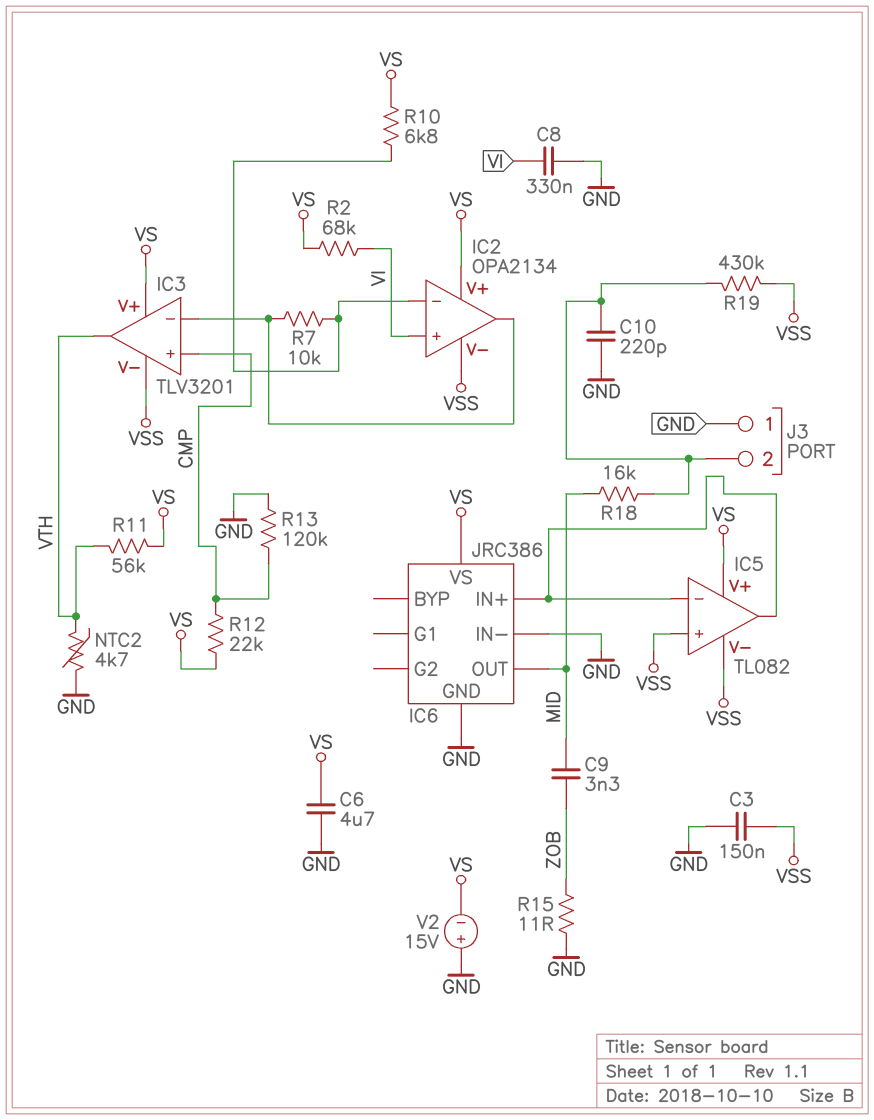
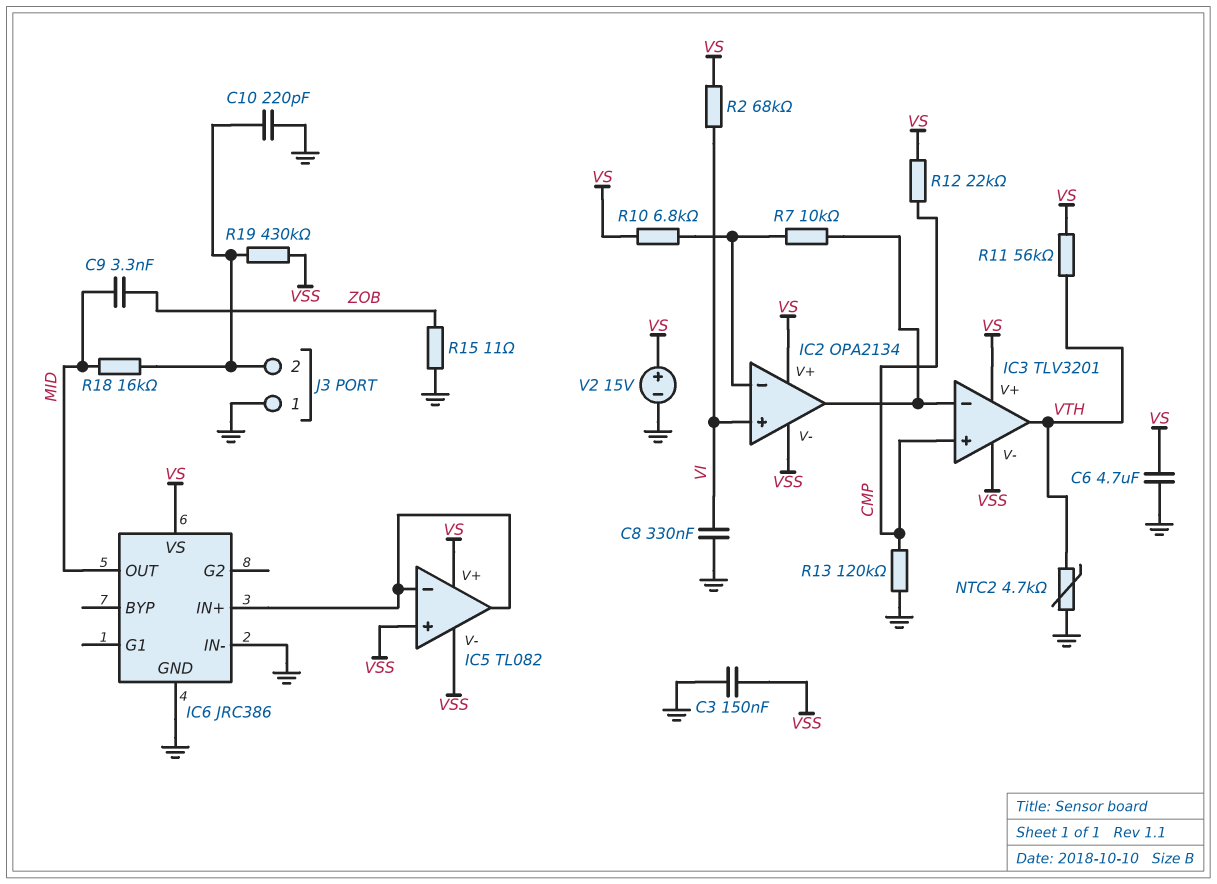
V2: 15V (plus GND, minus VS) -> 15V (plus VS, minus GND)

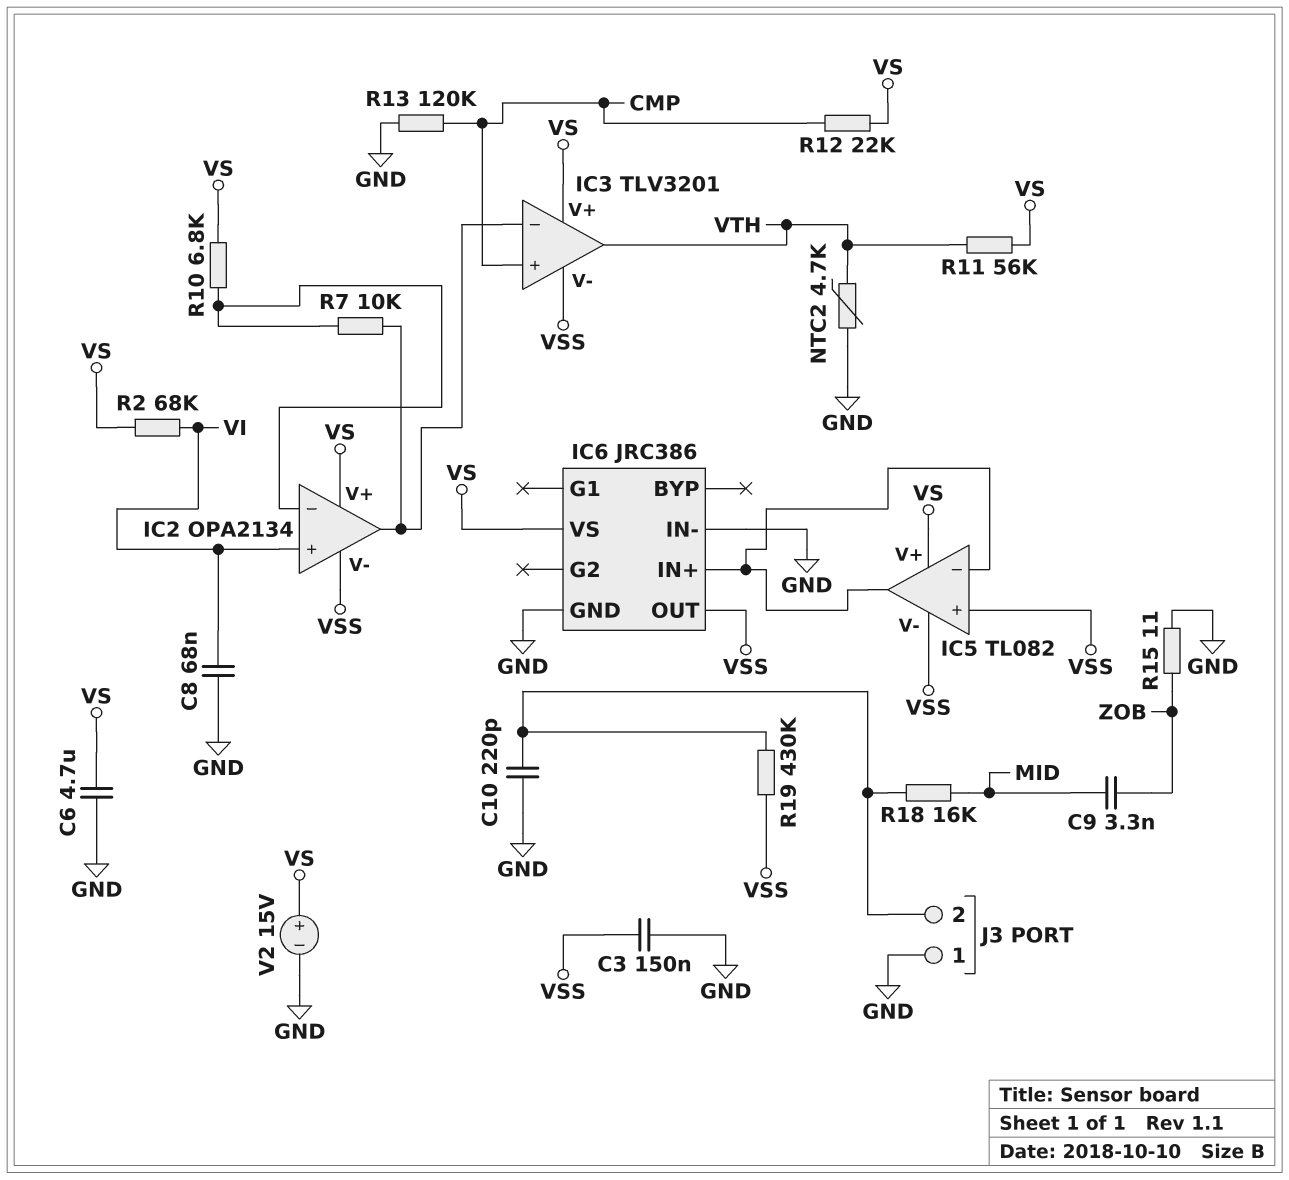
C8: 330nF (GND, VI) -> 68nF (GND, VI)
IC6 pin OUT: MID -> VSS

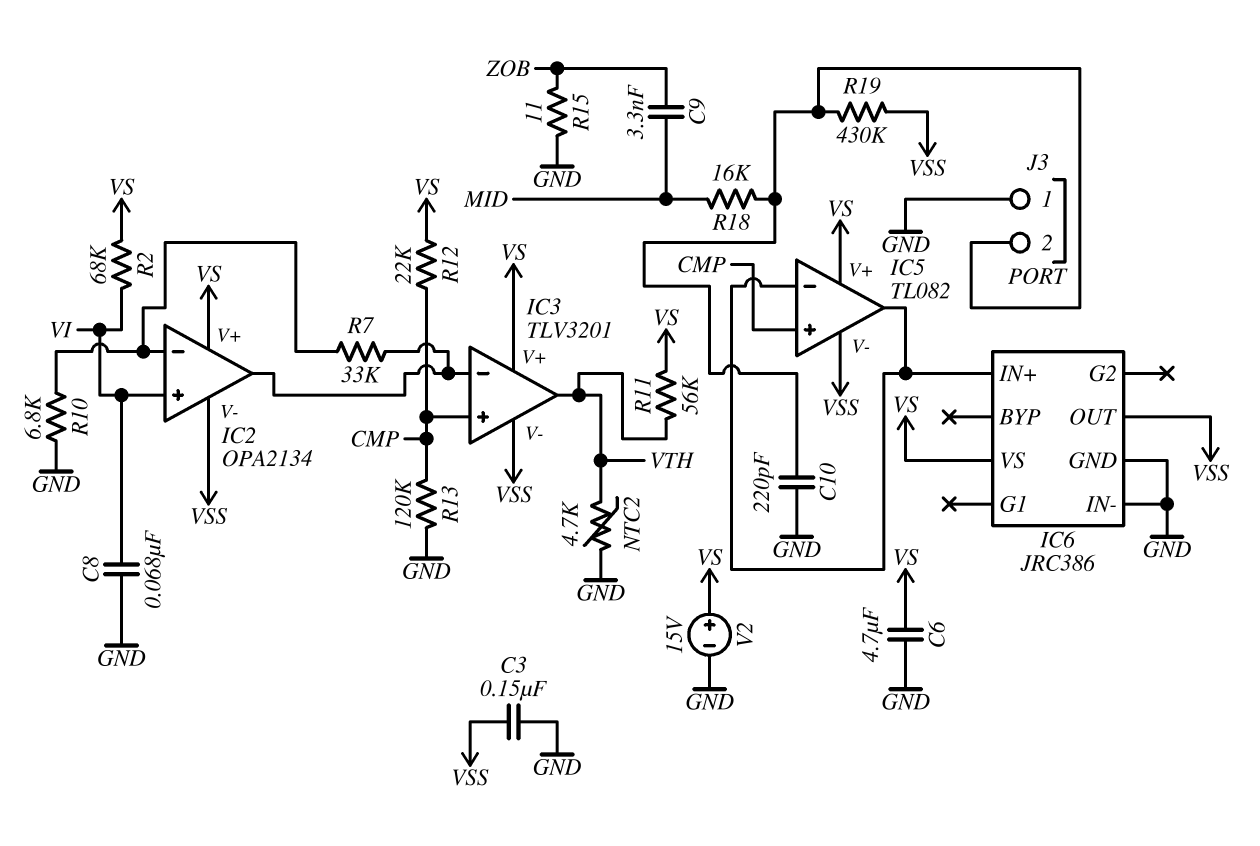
IC5 pin in+: VSS -> CMP
R7: 10k (IC2/in-, IC2/out) -> 33k (IC2/in-, IC2/out)
R10: 6.8k (IC2/in-, VS) -> 6.8k (GND, IC2/in-)

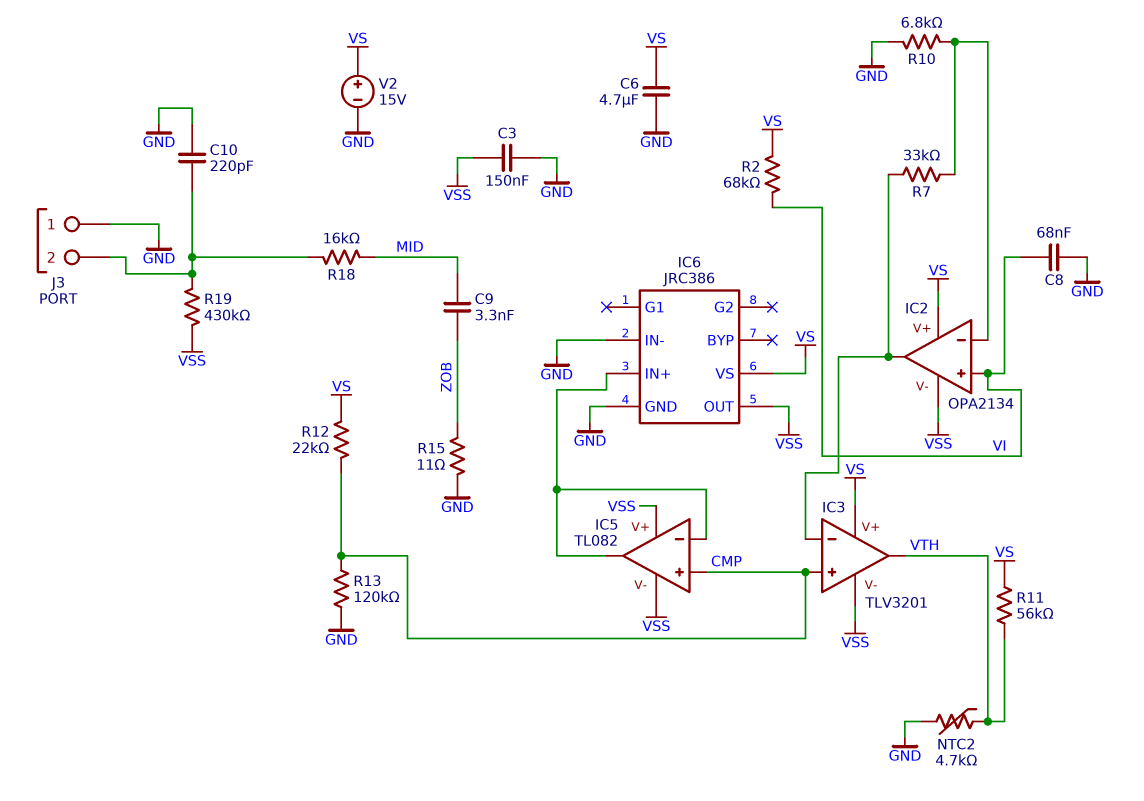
IC5 pin V+: VS -> VSS

